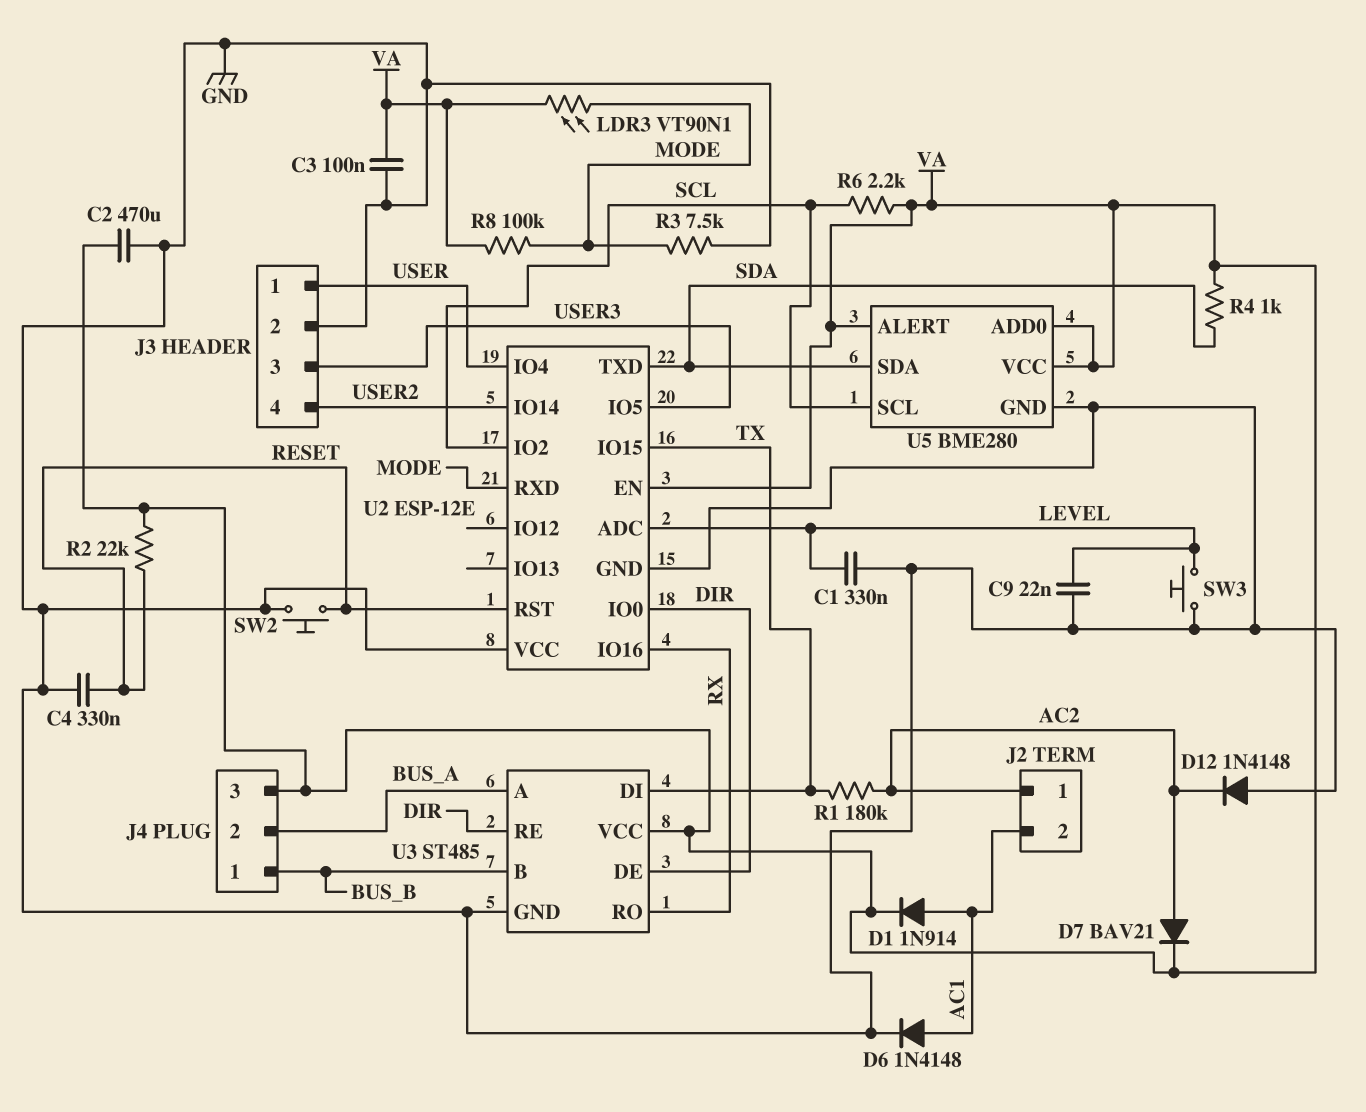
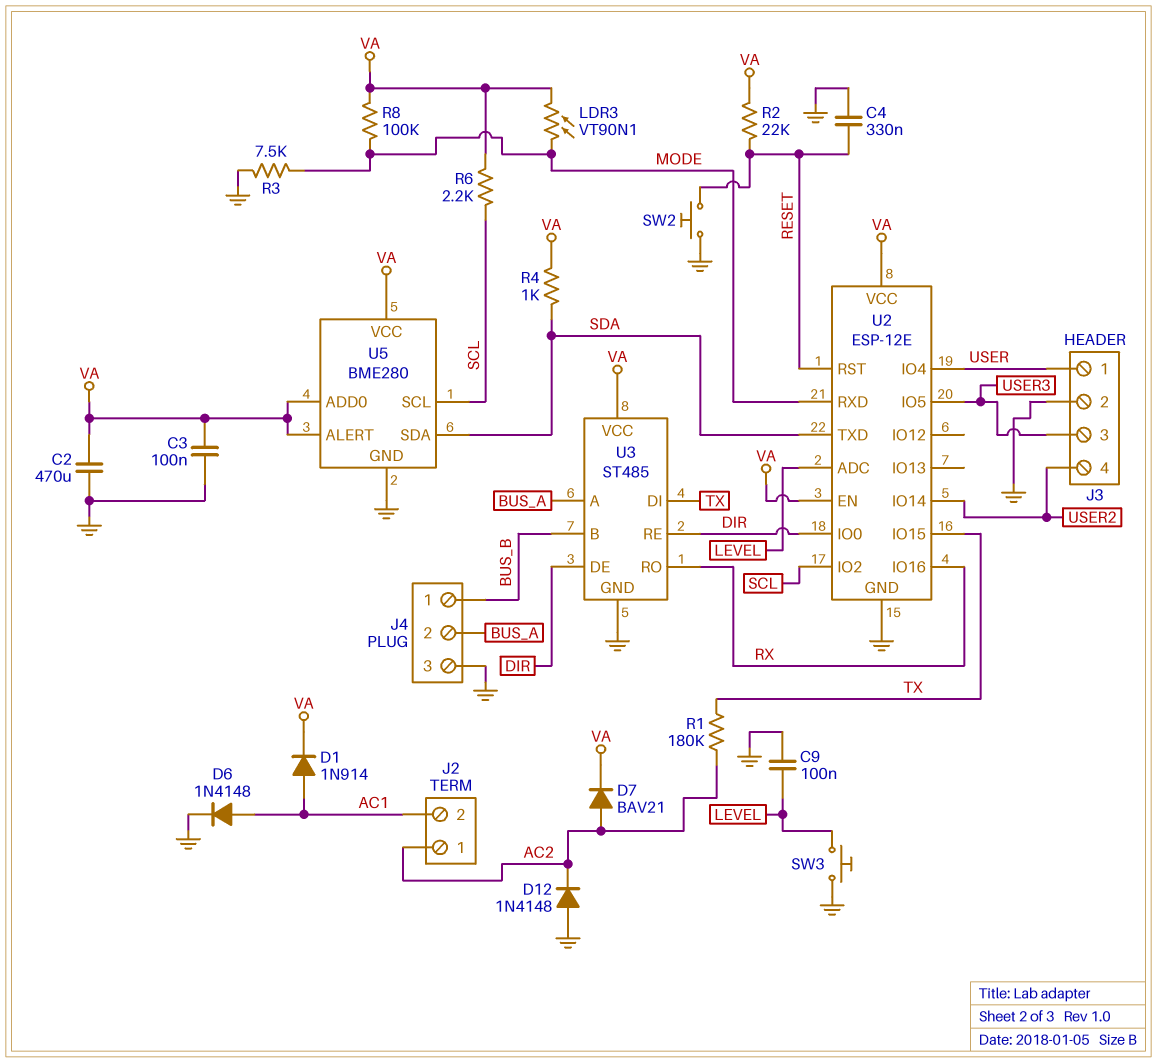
C1: 330nF (GND, LEVEL) -> none
C9: 22nF (GND, LEVEL) -> 100nF (GND, LEVEL)
J4 pin 3: VA -> GND
U2 pin VCC: GND -> VA

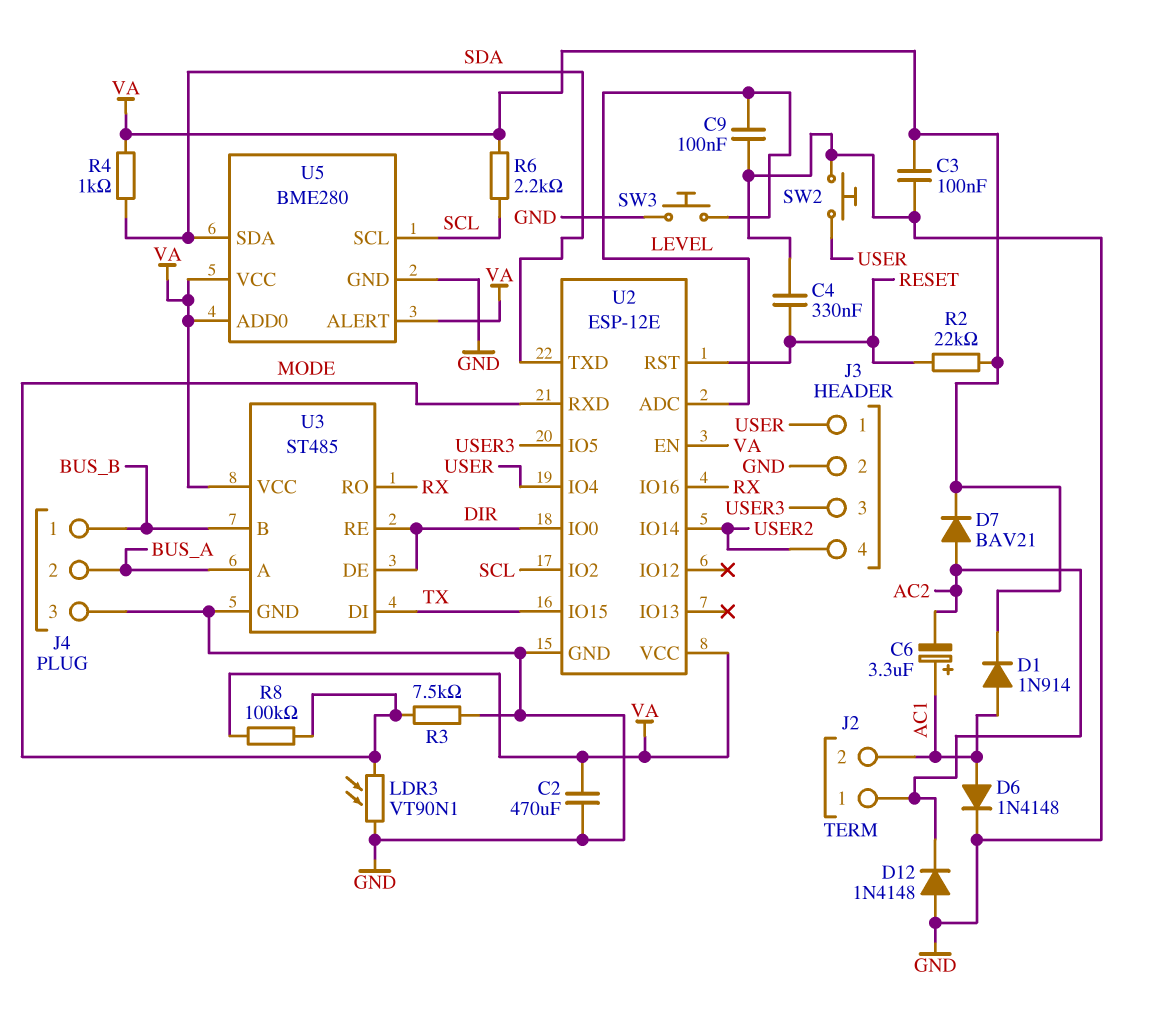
C6: none -> 3.3uF (plus AC1, minus AC2)
LDR3: VT90N1 (MODE, VA) -> VT90N1 (GND, MODE)
R1: 180k (AC2, TX) -> none
SW2: button (GND, RESET) -> button (GND, USER)

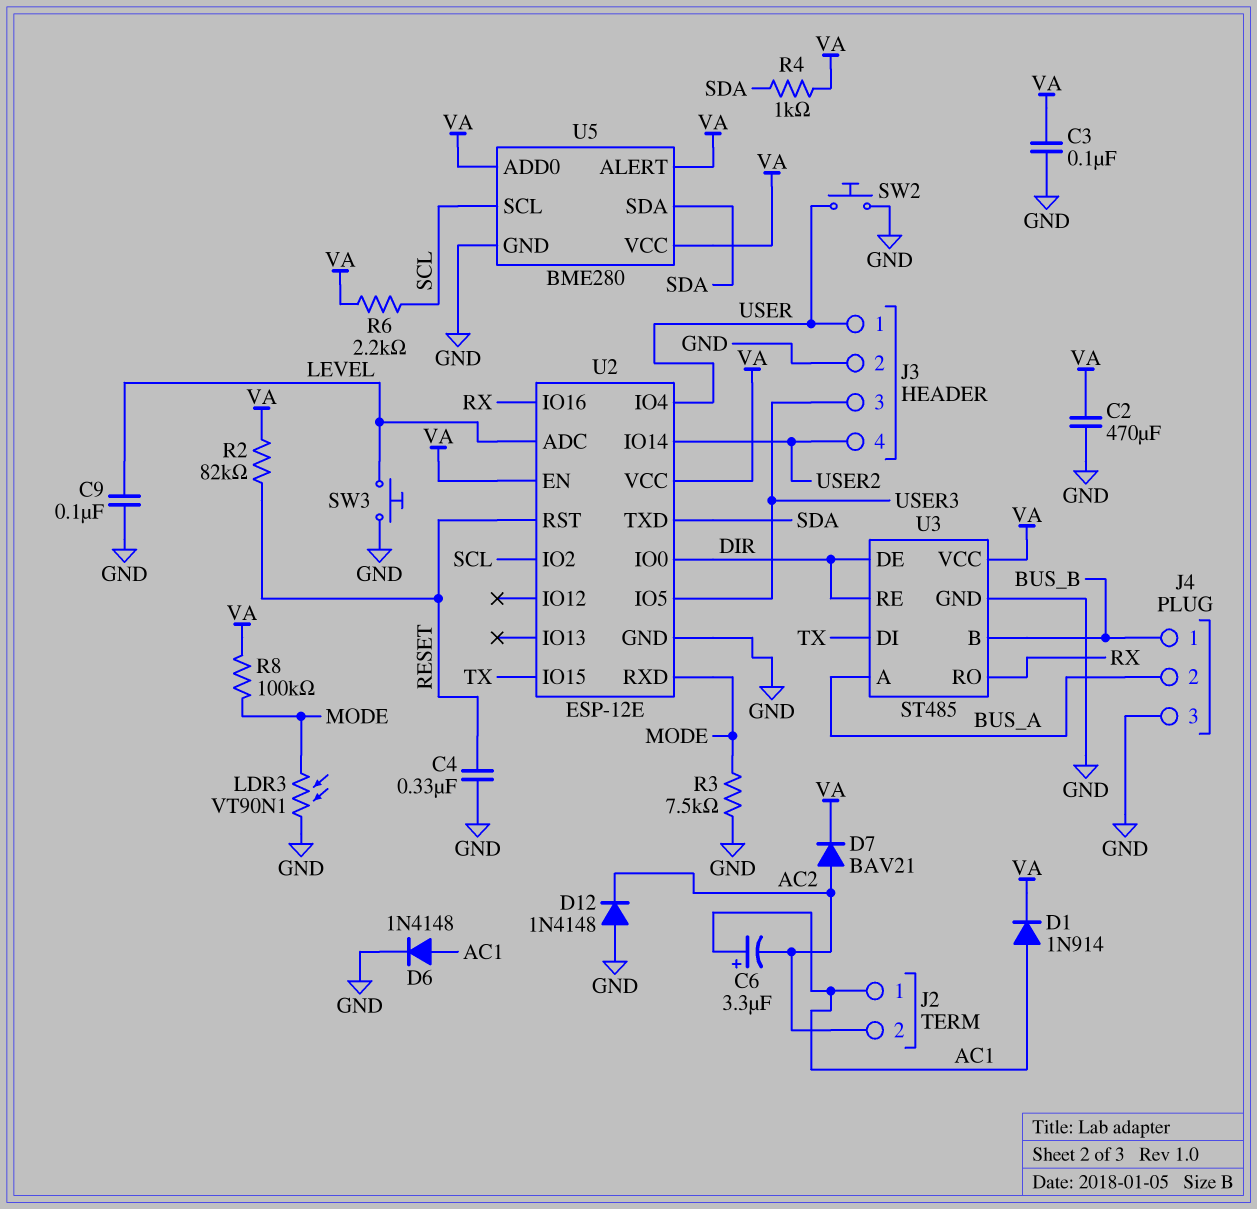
J2 pin 1: AC2 -> AC1
J2 pin 2: AC1 -> AC2
R2: 22k (RESET, VA) -> 82k (RESET, VA)

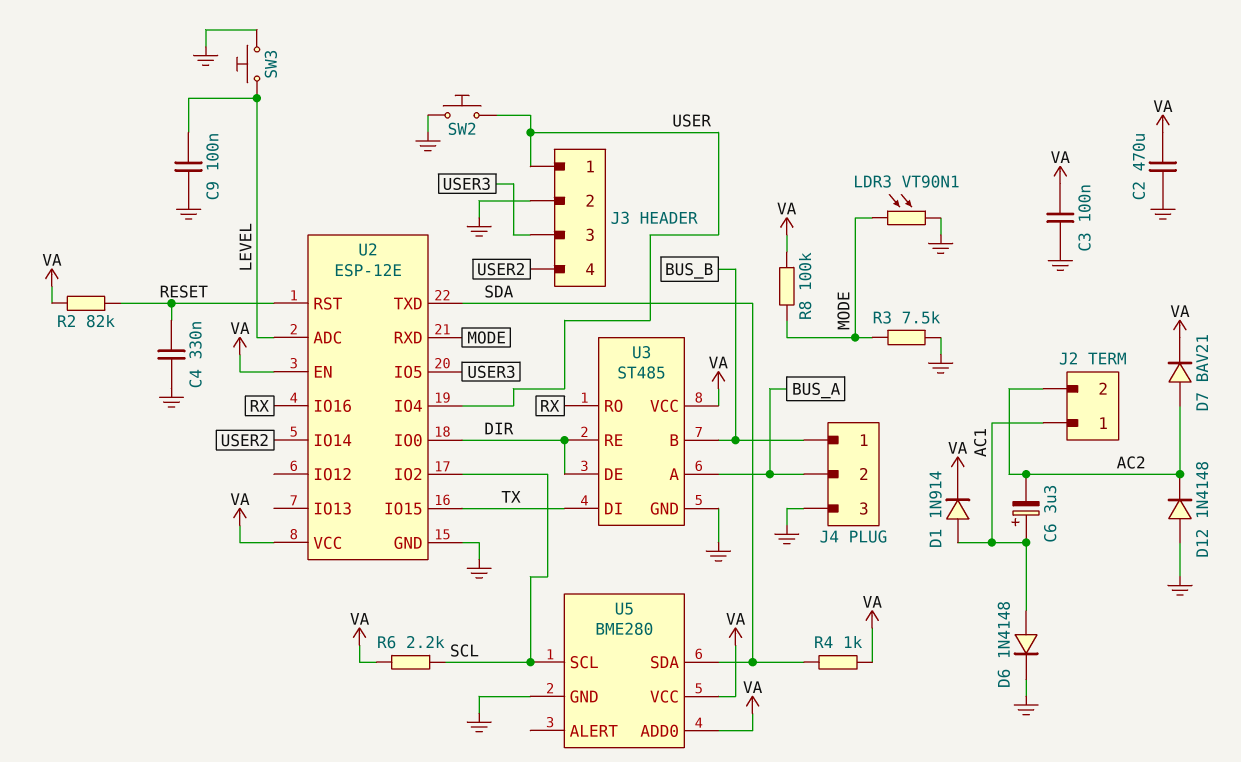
U5 pin ALERT: VA -> none

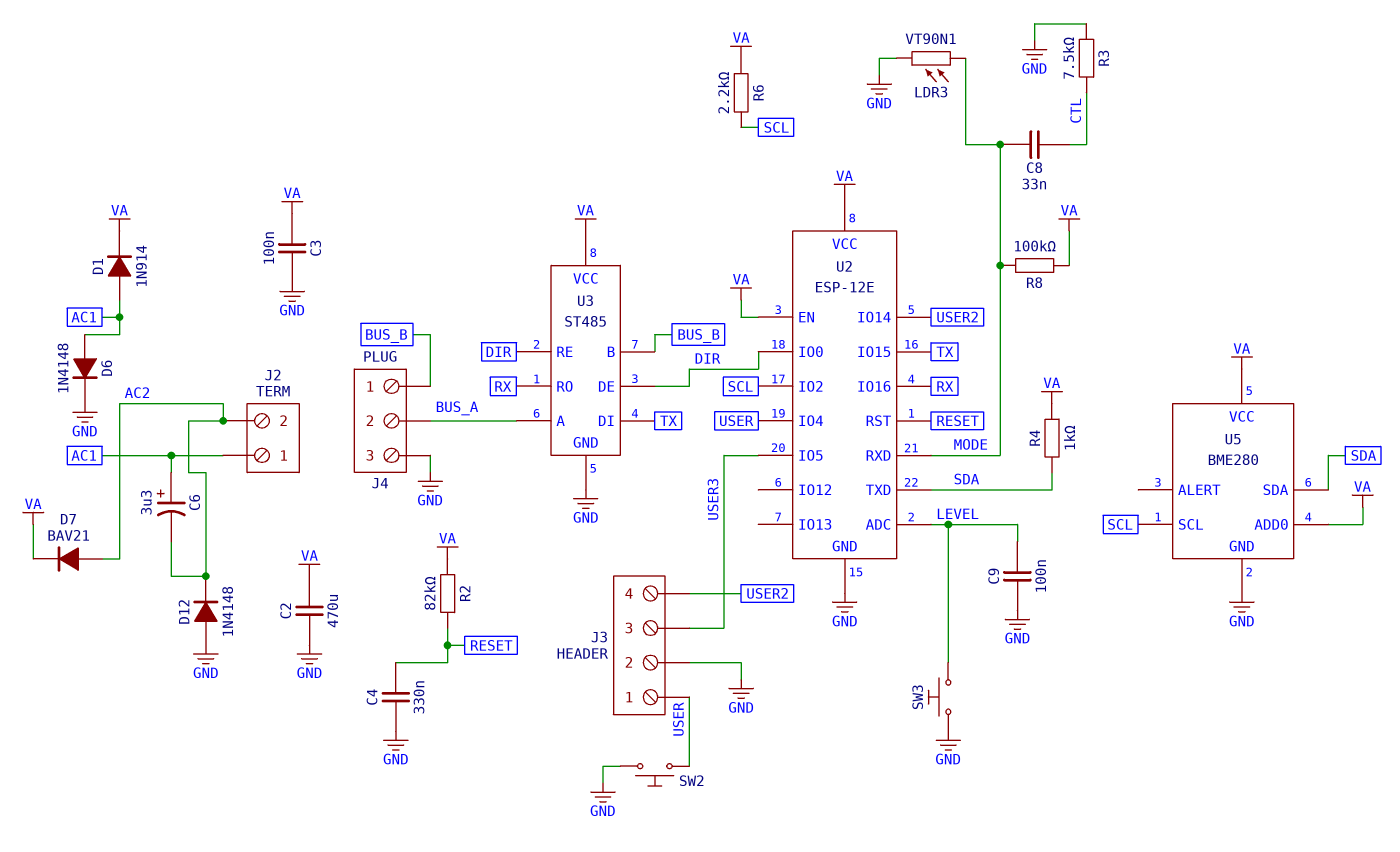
C8: none -> 33nF (CTL, MODE)
R3: 7.5k (GND, MODE) -> 7.5k (CTL, GND)

